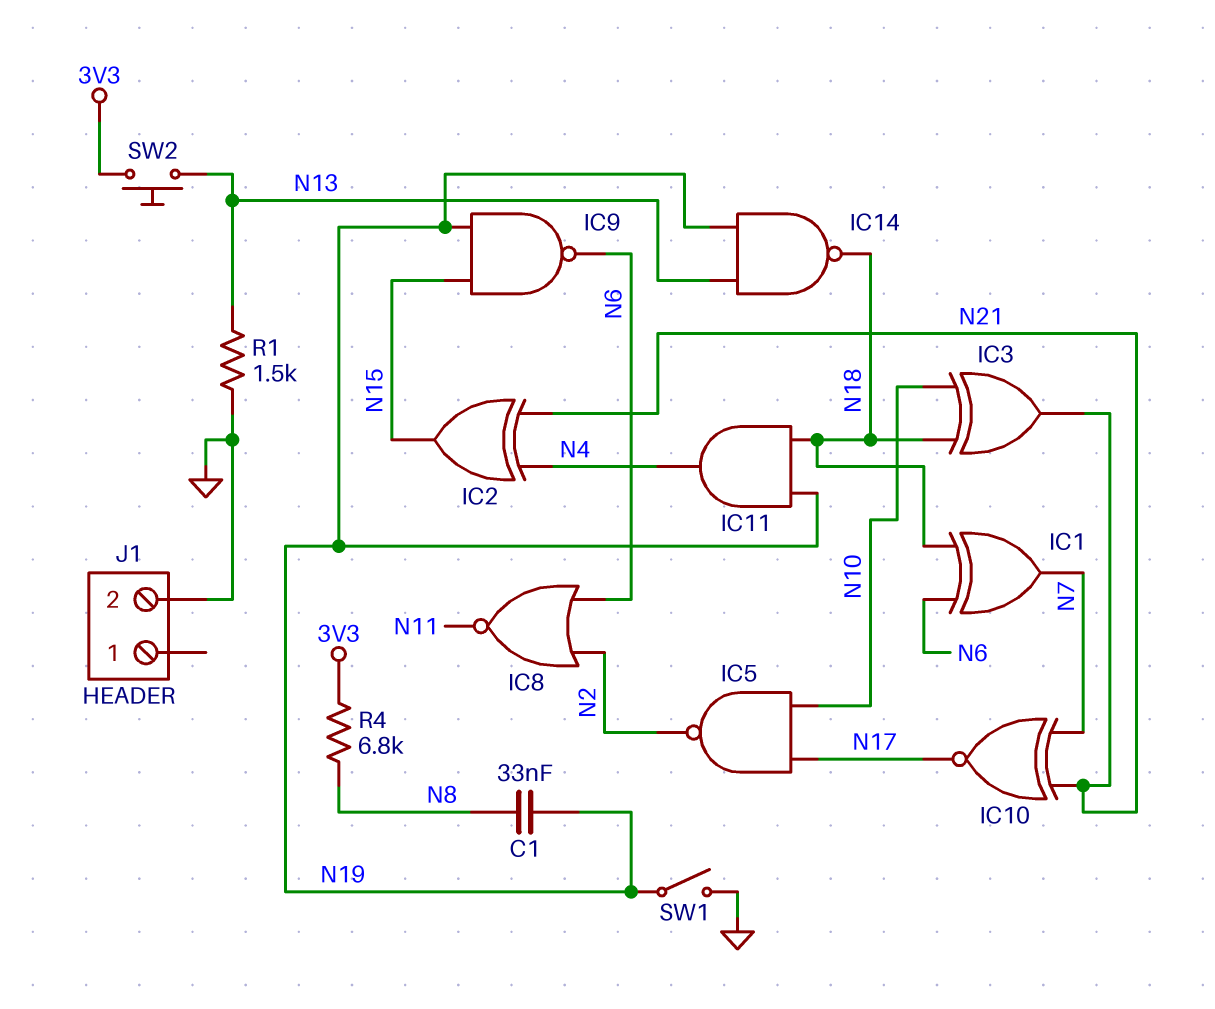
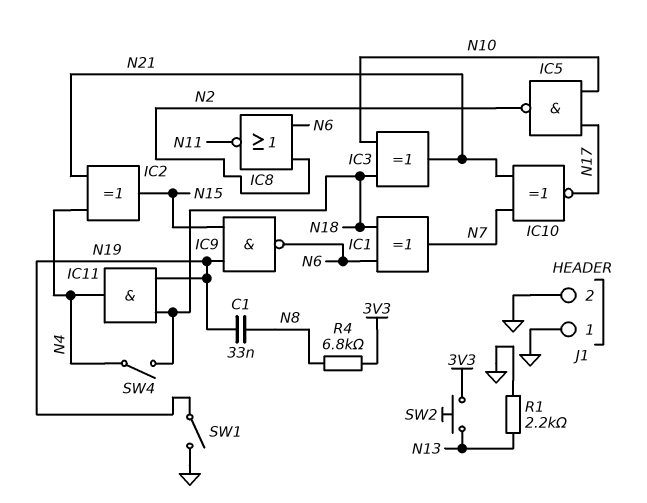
IC14: NAND (in N13, in N19, out N18) -> none
J1 pin 1: none -> GND
R1: 1.5k (GND, N13) -> 2.2k (GND, N13)
SW4: none -> switch (N4, N18)

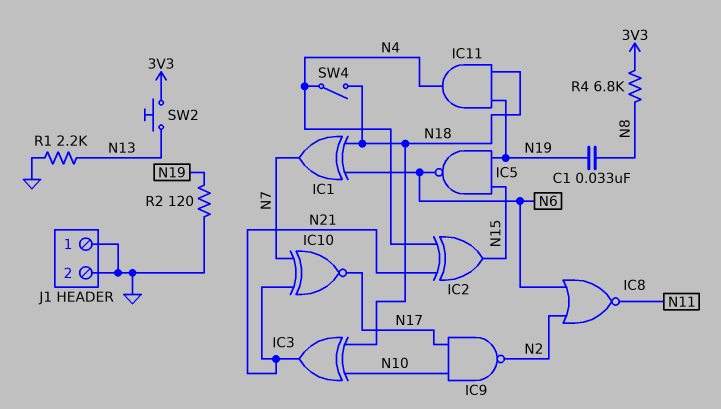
IC5: NAND (in N10, in N17, out N2) -> NAND (in N15, in N19, out N6)
IC9: NAND (in N15, in N19, out N6) -> NAND (in N10, in N17, out N2)
R2: none -> 120 (GND, N19)
SW1: switch (GND, N19) -> none

